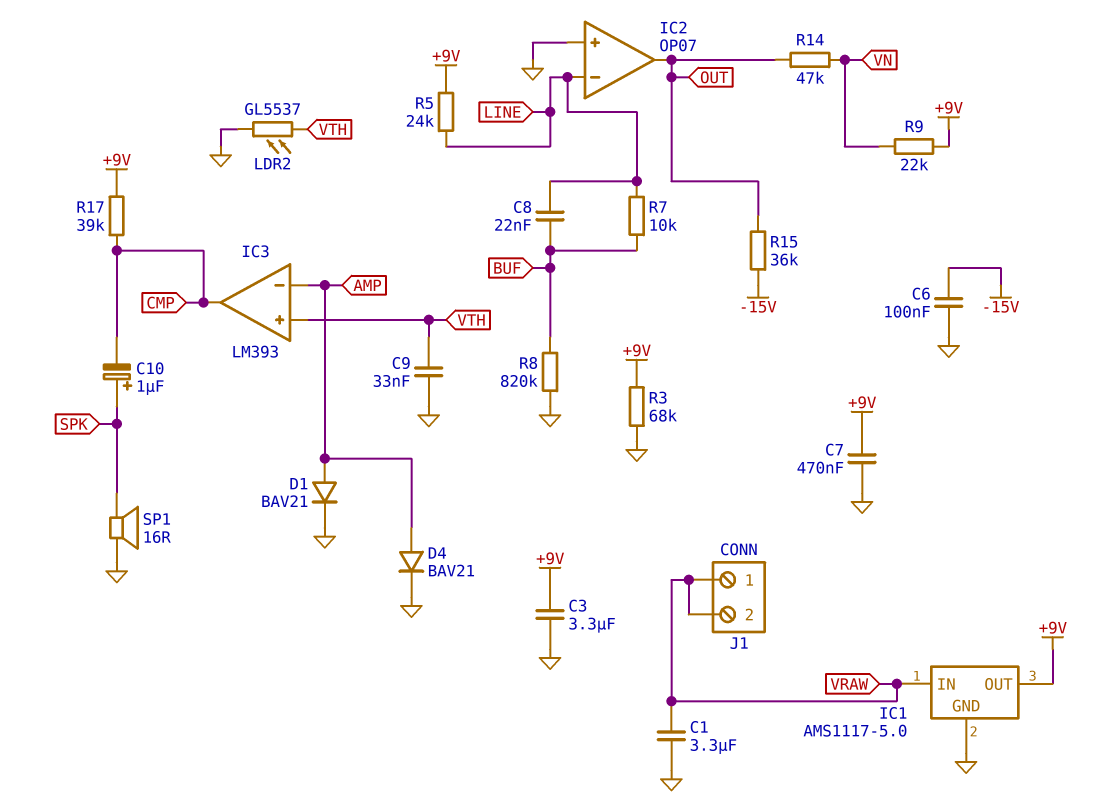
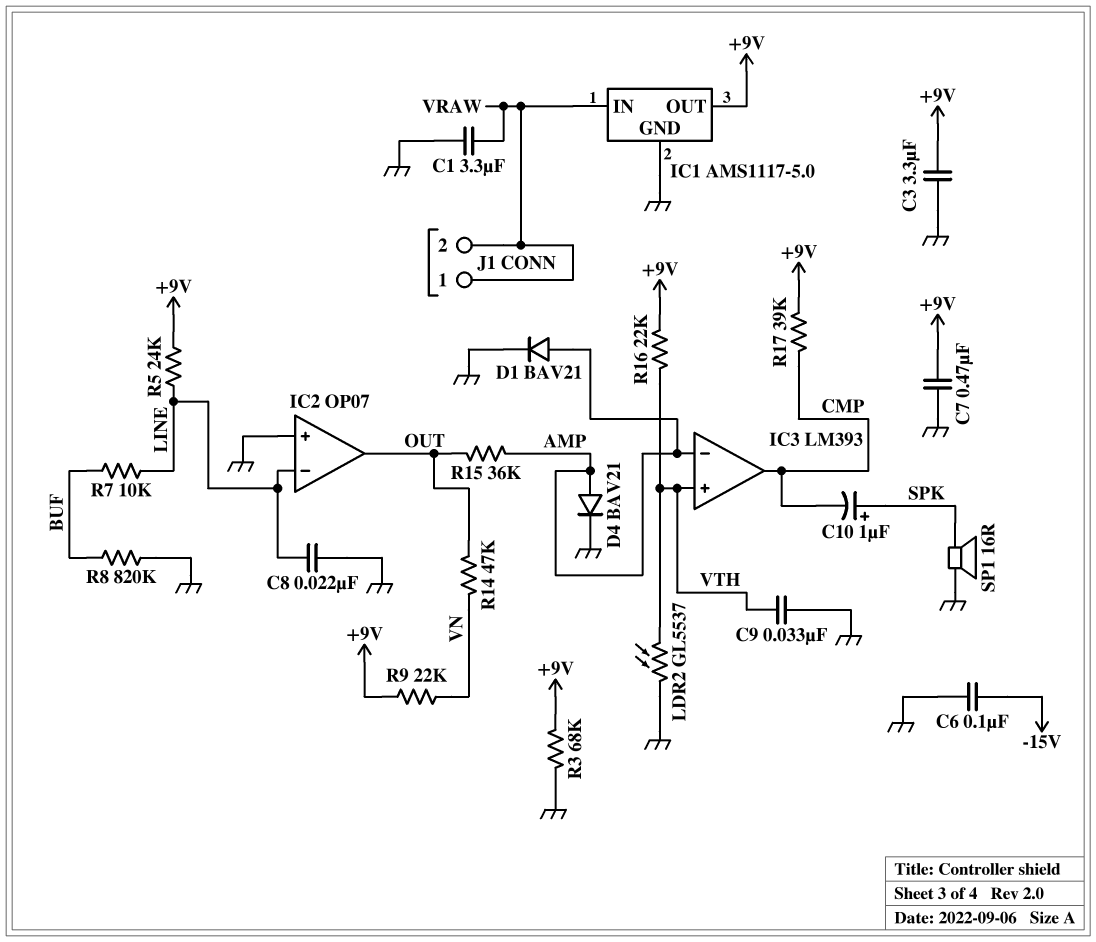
C8: 22nF (BUF, LINE) -> 22nF (GND, LINE)
R15: 36k (-15V, OUT) -> 36k (AMP, OUT)
R16: none -> 22k (+9V, VTH)

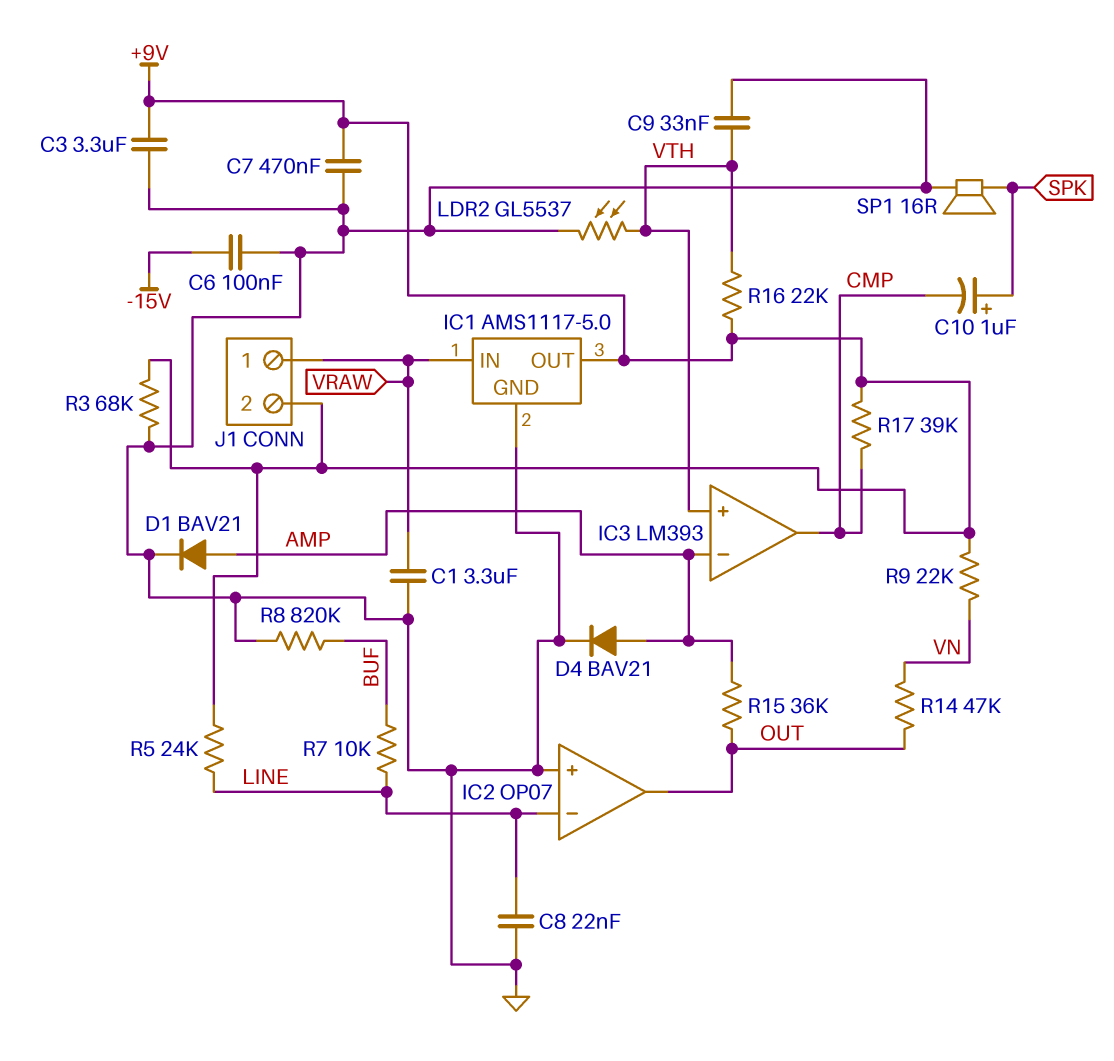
J1 pin 2: VRAW -> +9V

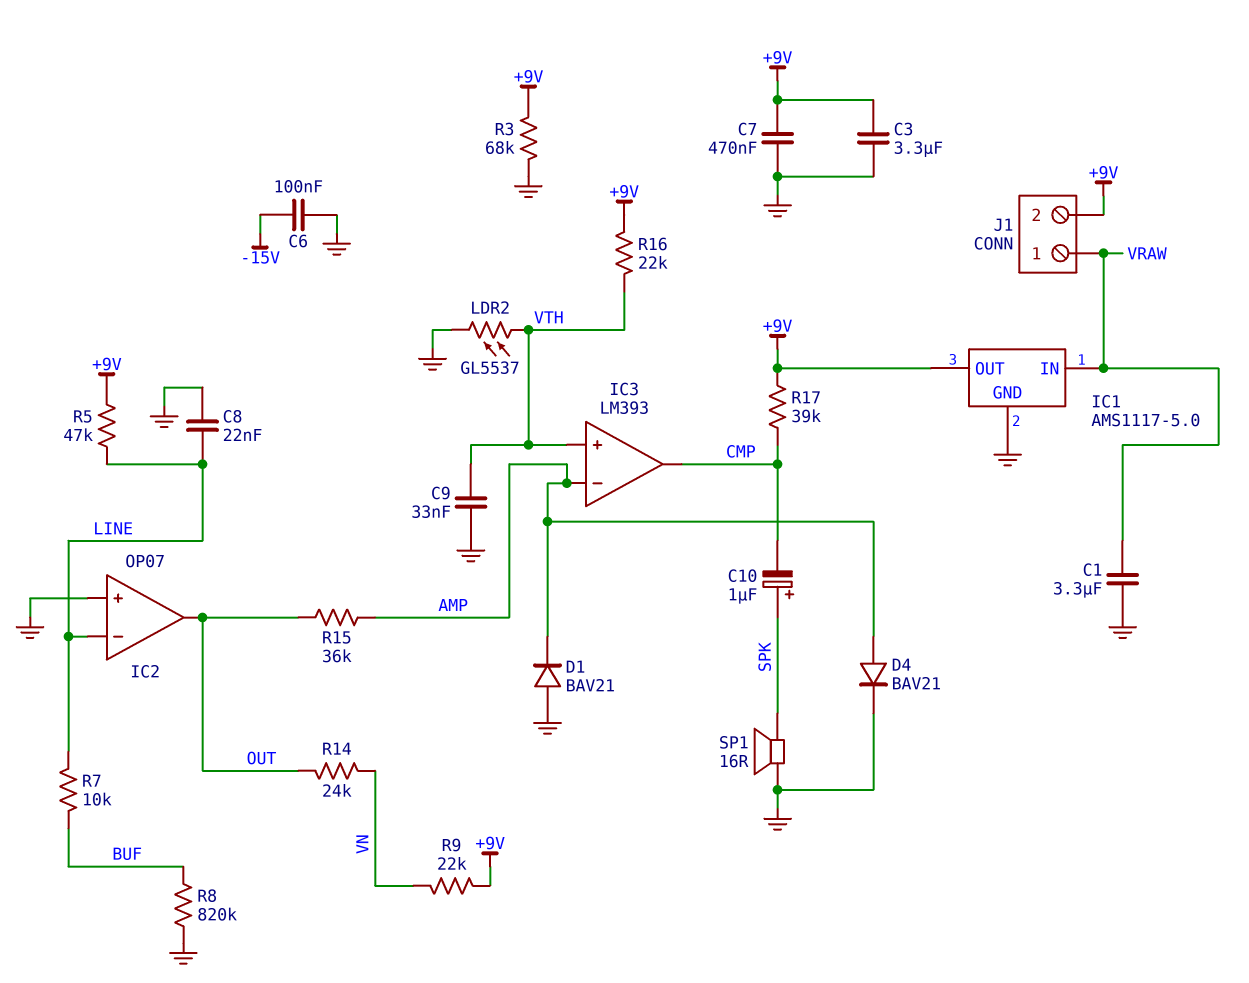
D1: diode BAV21 (A AMP, K GND) -> diode BAV21 (A GND, K AMP)
R5: 24k (+9V, LINE) -> 47k (+9V, LINE)
R14: 47k (OUT, VN) -> 24k (OUT, VN)

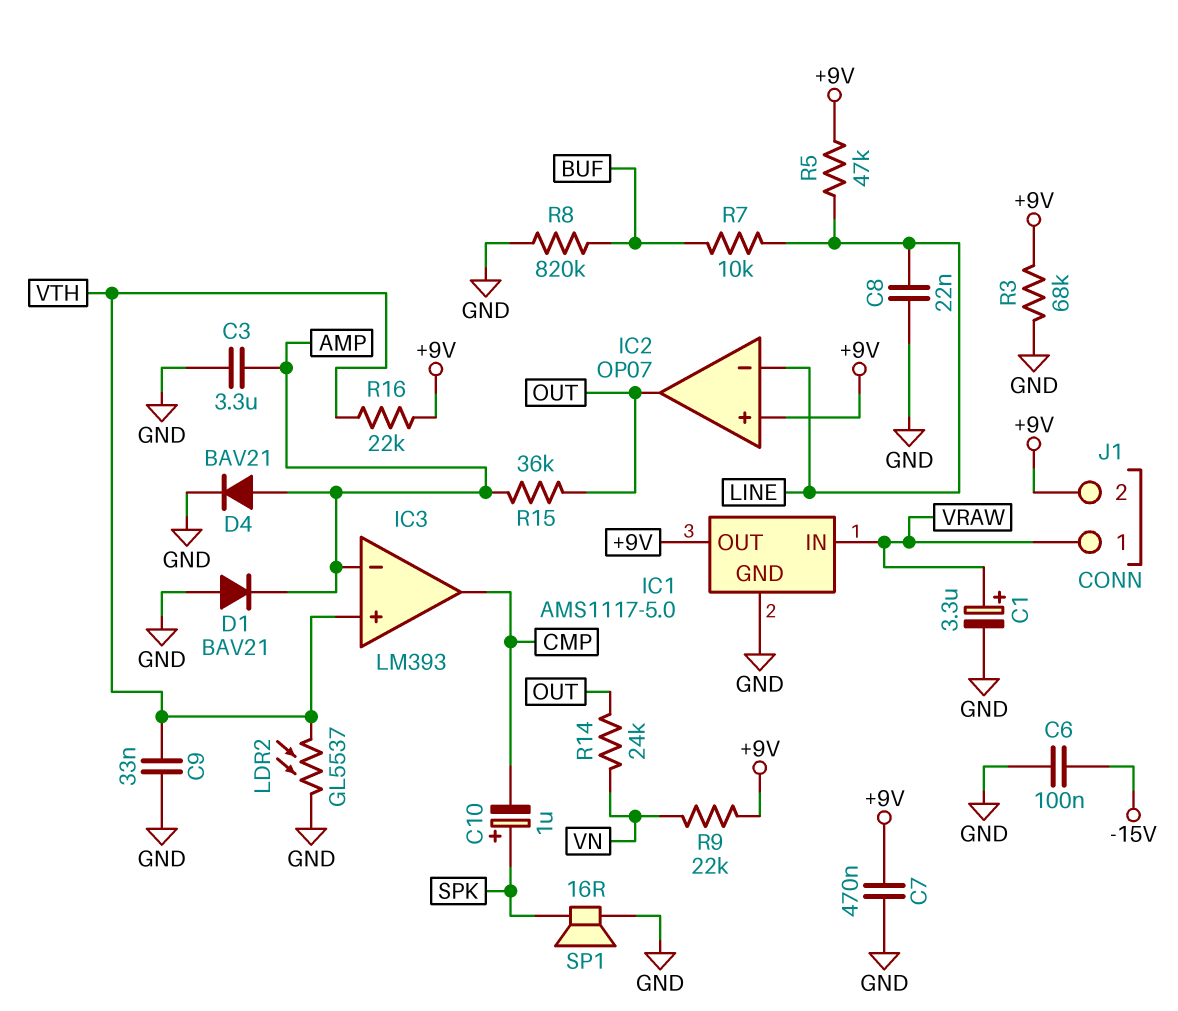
C1: 3.3uF (GND, VRAW) -> 3.3uF (plus VRAW, minus GND)
C3: 3.3uF (+9V, GND) -> 3.3uF (AMP, GND)
IC2 pin in+: GND -> +9V
R17: 39k (+9V, CMP) -> none

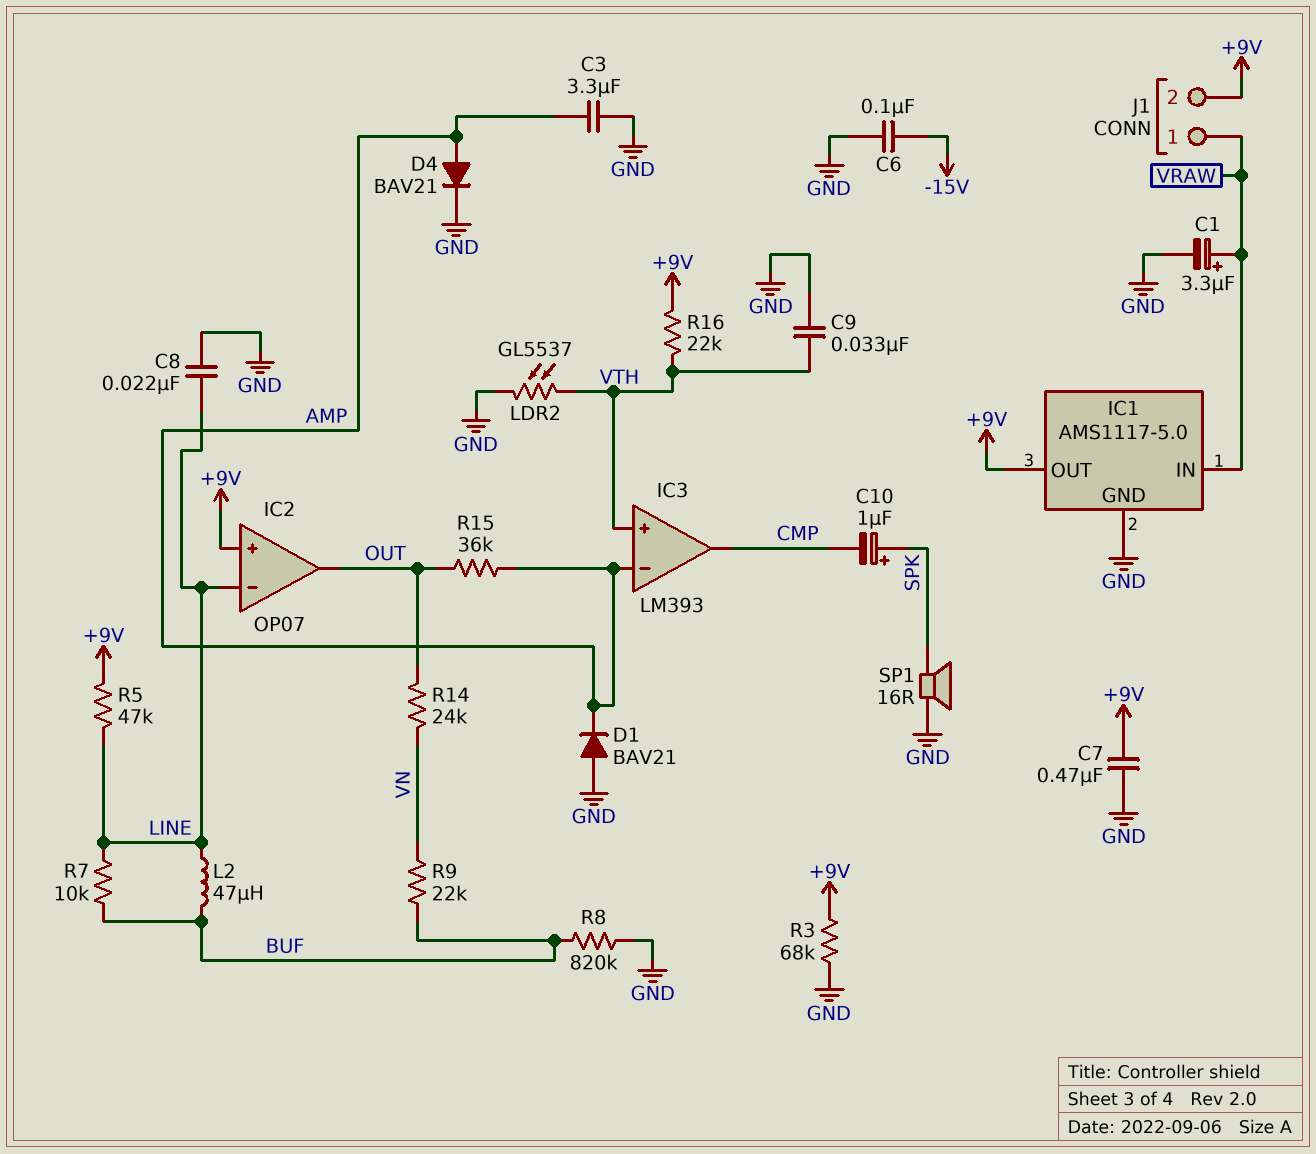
L2: none -> 47uH (BUF, LINE)
R9: 22k (+9V, VN) -> 22k (BUF, VN)

